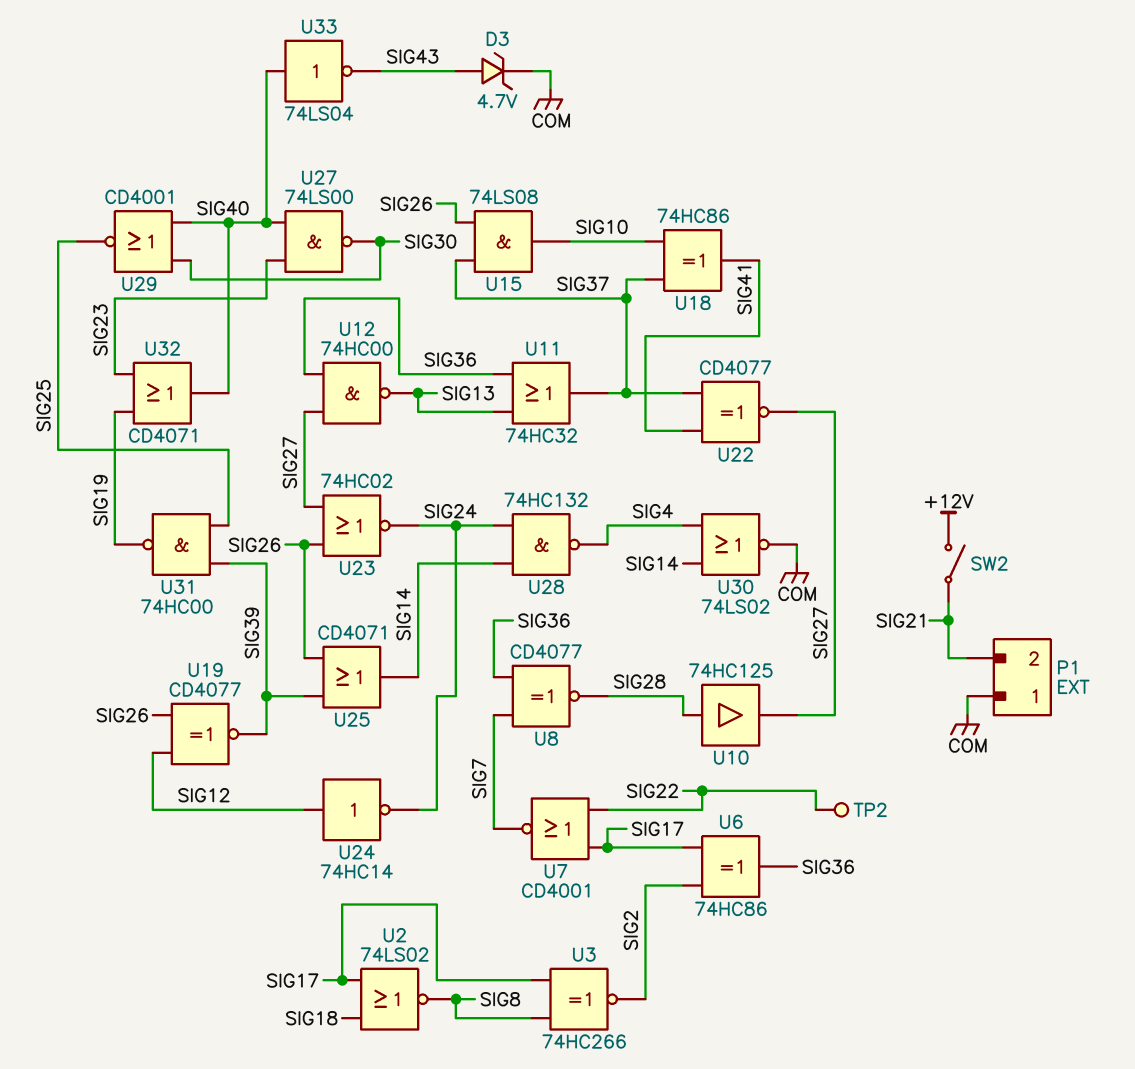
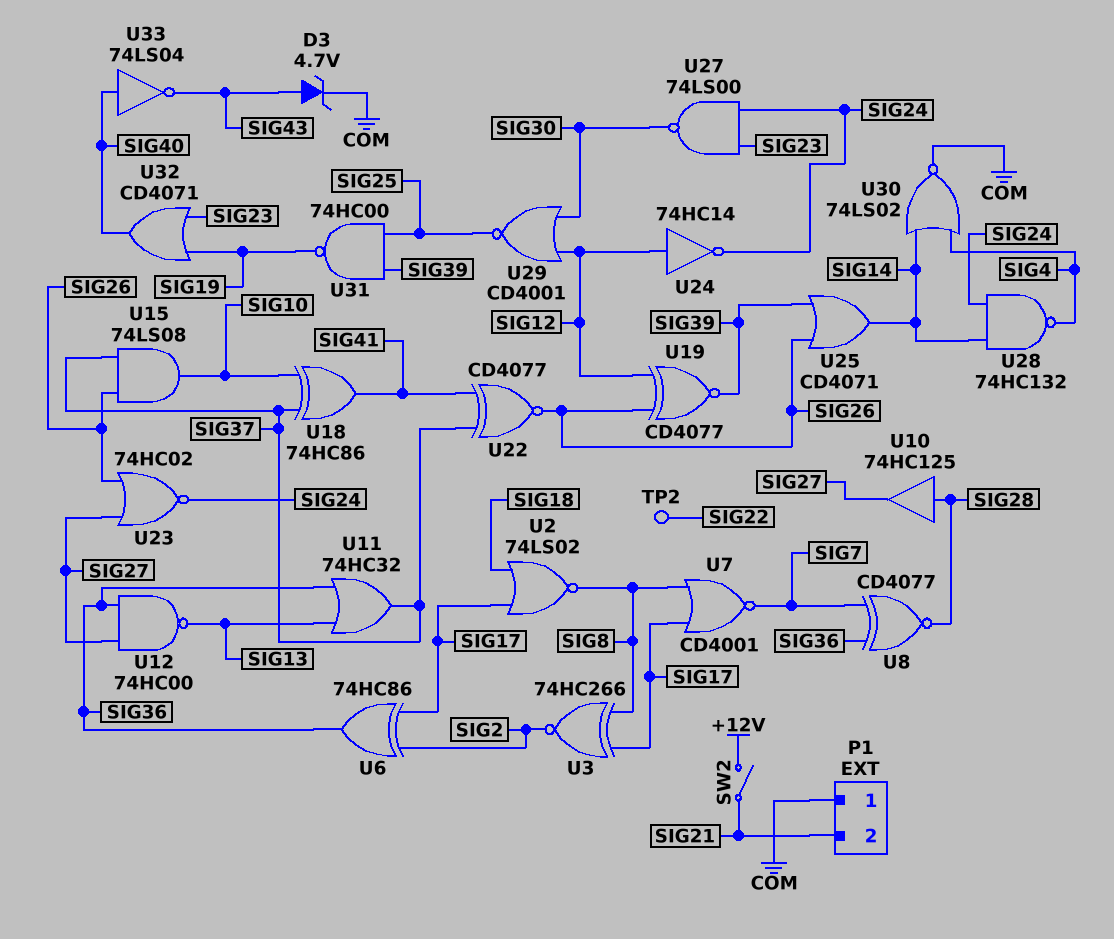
U7: NOR CD4001 (in SIG17, in SIG22, out SIG7) -> NOR CD4001 (in SIG8, in SIG17, out SIG7)
U22: XNOR CD4077 (in SIG37, in SIG41, out SIG27) -> XNOR CD4077 (in SIG37, in SIG41, out SIG26)
U27: NAND 74LS00 (in SIG23, in SIG40, out SIG30) -> NAND 74LS00 (in SIG23, in SIG24, out SIG30)
U29: NOR CD4001 (in SIG30, in SIG40, out SIG25) -> NOR CD4001 (in SIG12, in SIG30, out SIG25)

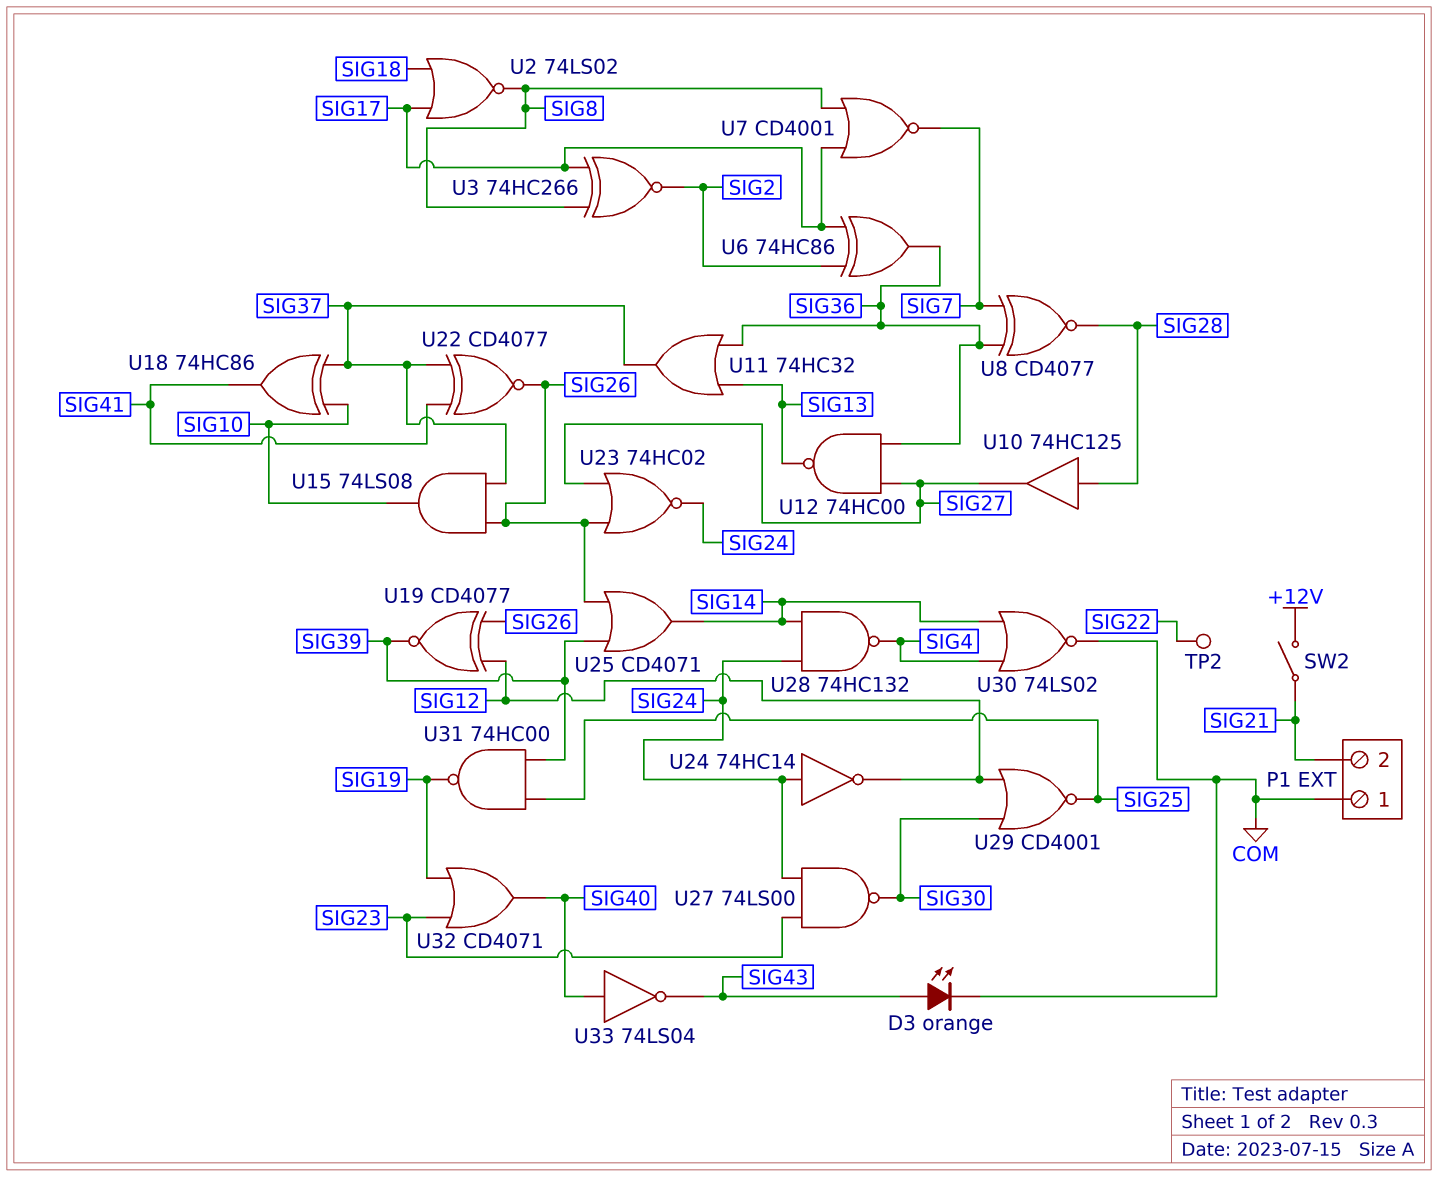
D3: zener 4.7V (A SIG43, K COM) -> LED orange (A SIG43, K COM)
U24: NOT 74HC14 (in SIG12, out SIG24) -> NOT 74HC14 (in SIG24, out SIG12)

